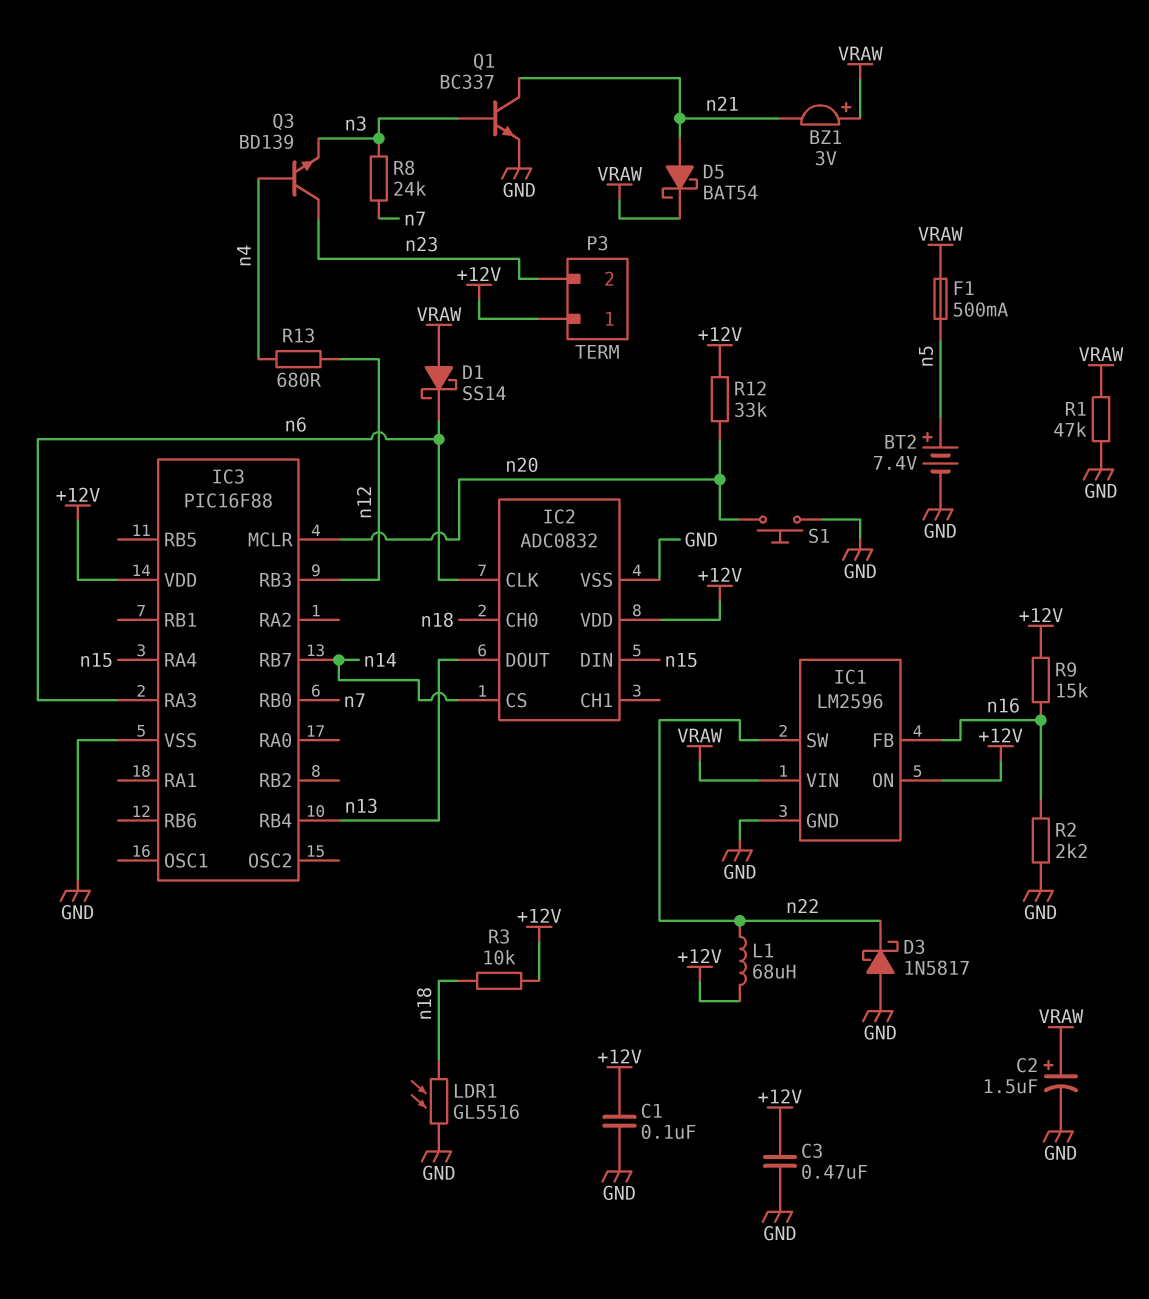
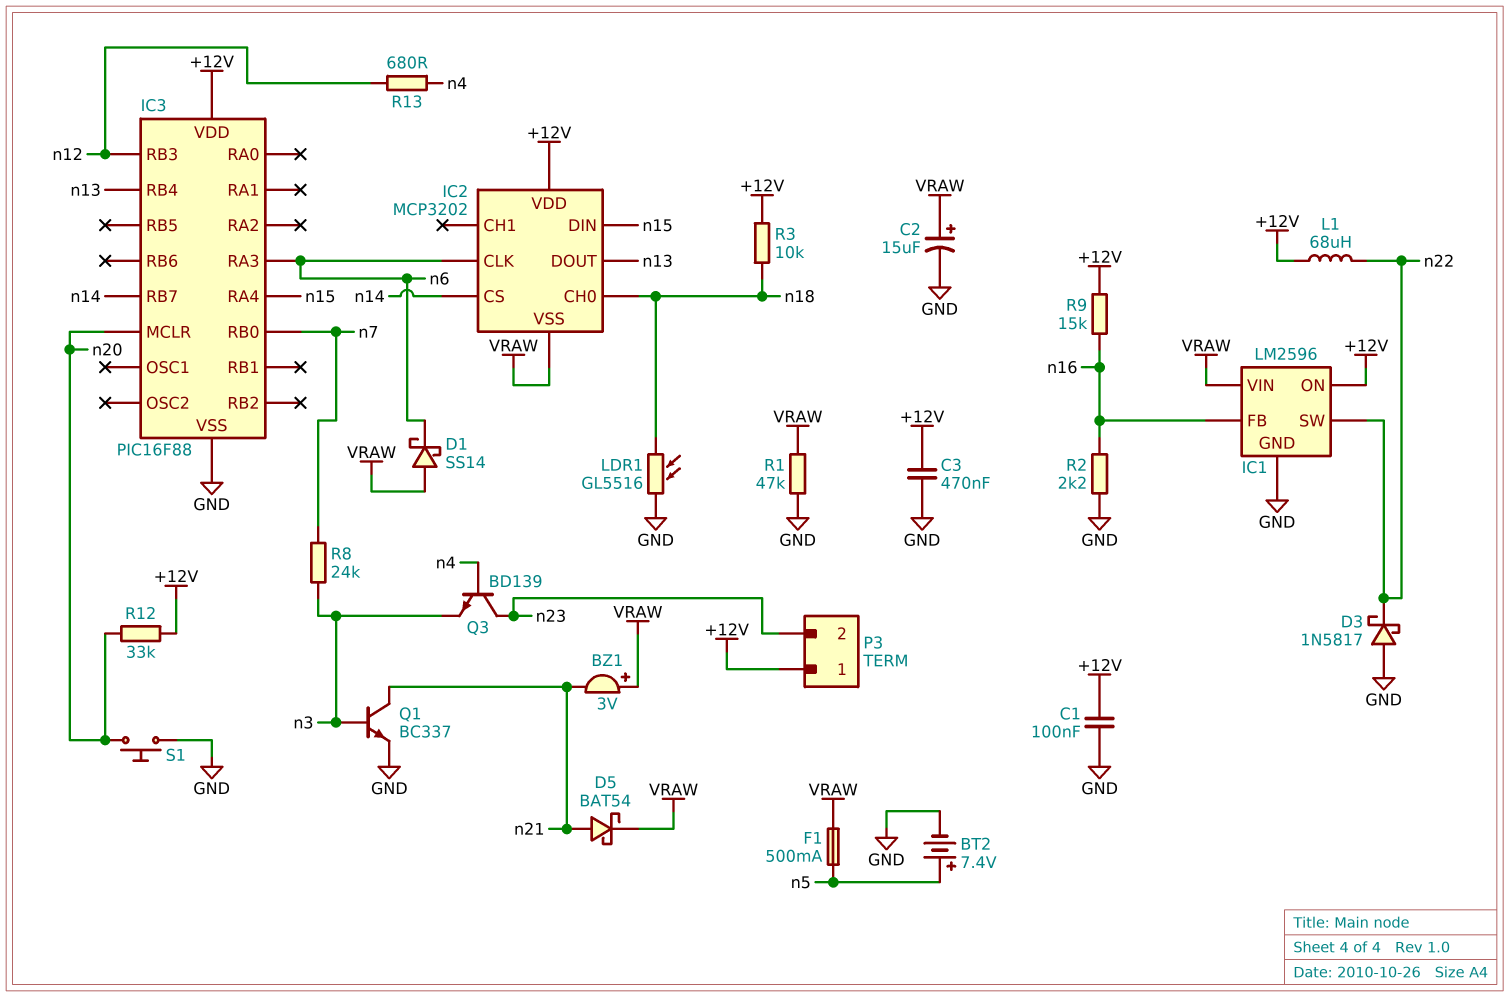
C2: 1.5uF (plus VRAW, minus GND) -> 15uF (plus VRAW, minus GND)
IC2: ADC0832 -> MCP3202
IC2 pin VSS: GND -> VRAW

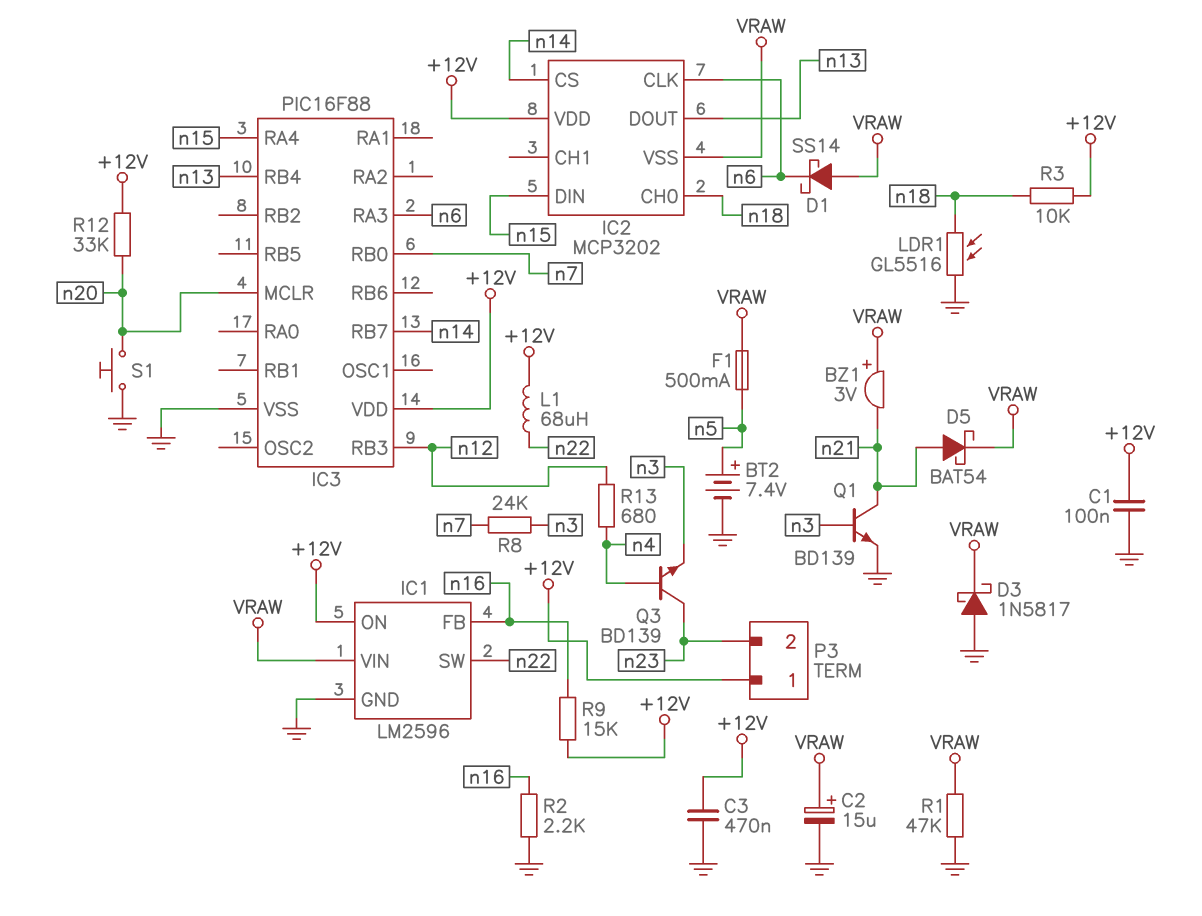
D3: schottky 1N5817 (A GND, K n22) -> schottky 1N5817 (A GND, K VRAW)
Q1: NPN BC337 (B n3, C n21, E GND) -> NPN BD139 (B n3, C n21, E GND)

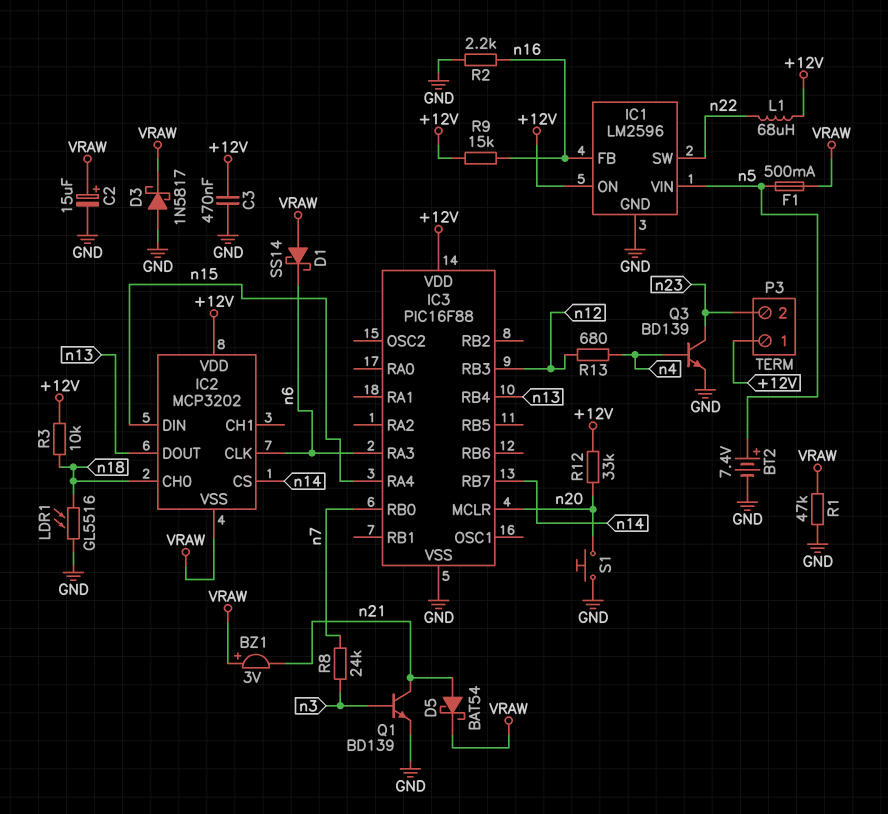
C1: 100nF (+12V, GND) -> none
IC1 pin VIN: VRAW -> n5
Q3: NPN BD139 (B n4, C n23, E n3) -> NPN BD139 (B n4, C n23, E GND)

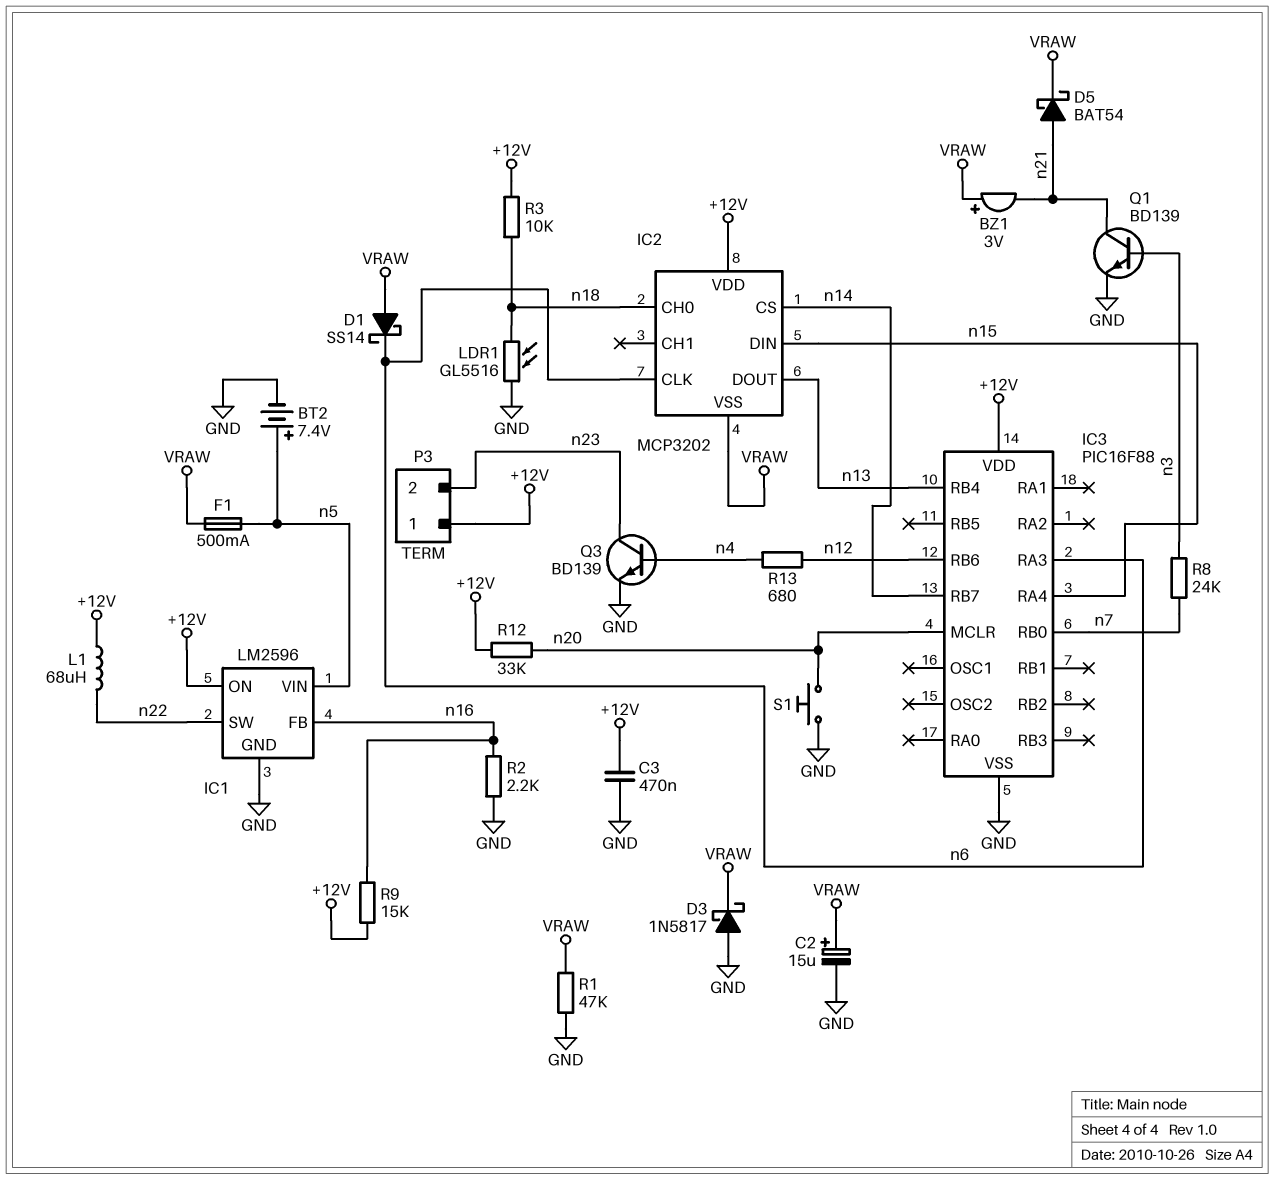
IC3 pin RB3: n12 -> none
IC3 pin RB6: none -> n12

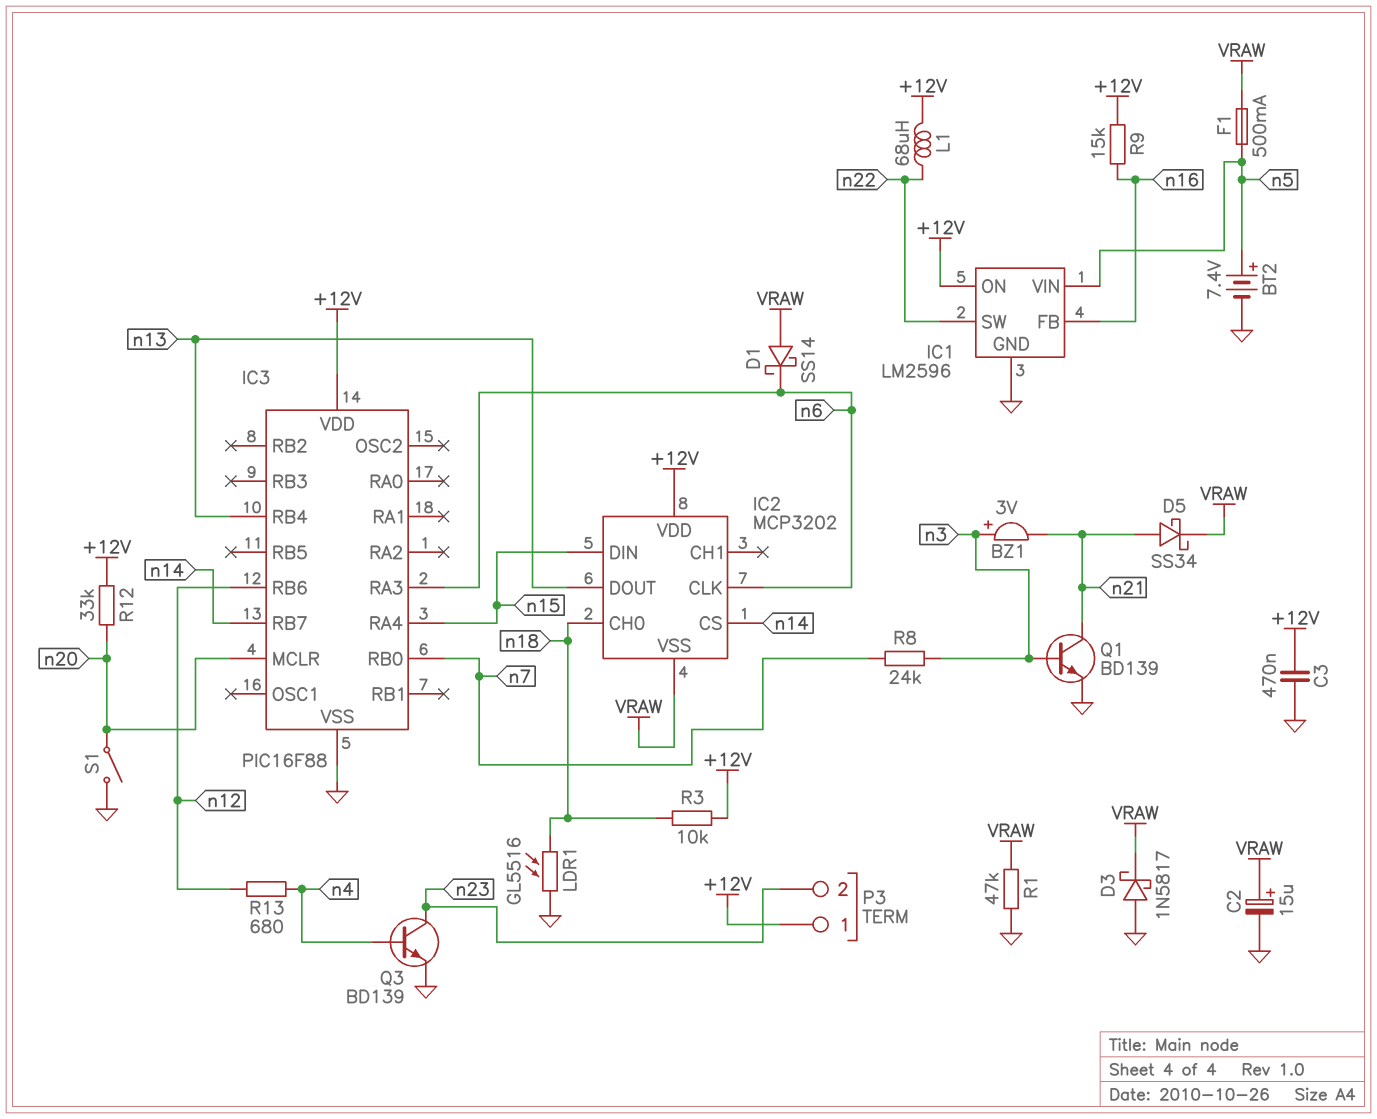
BZ1: buzzer 3V (plus VRAW, minus n21) -> buzzer 3V (plus n3, minus n21)
D5: schottky BAT54 (A n21, K VRAW) -> schottky SS34 (A n21, K VRAW)
R2: 2.2k (GND, n16) -> none
S1: button (GND, n20) -> switch (GND, n20)

